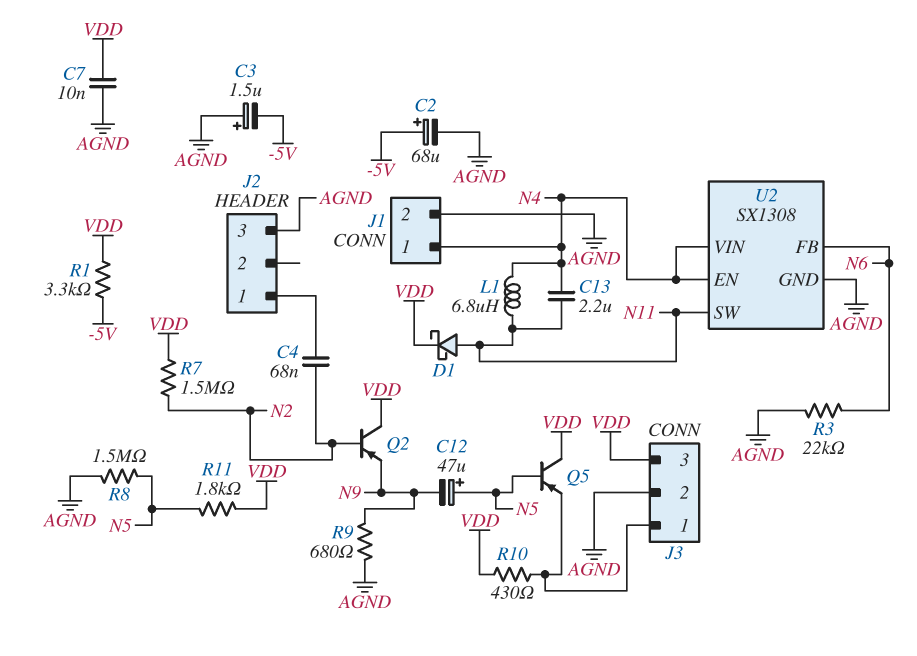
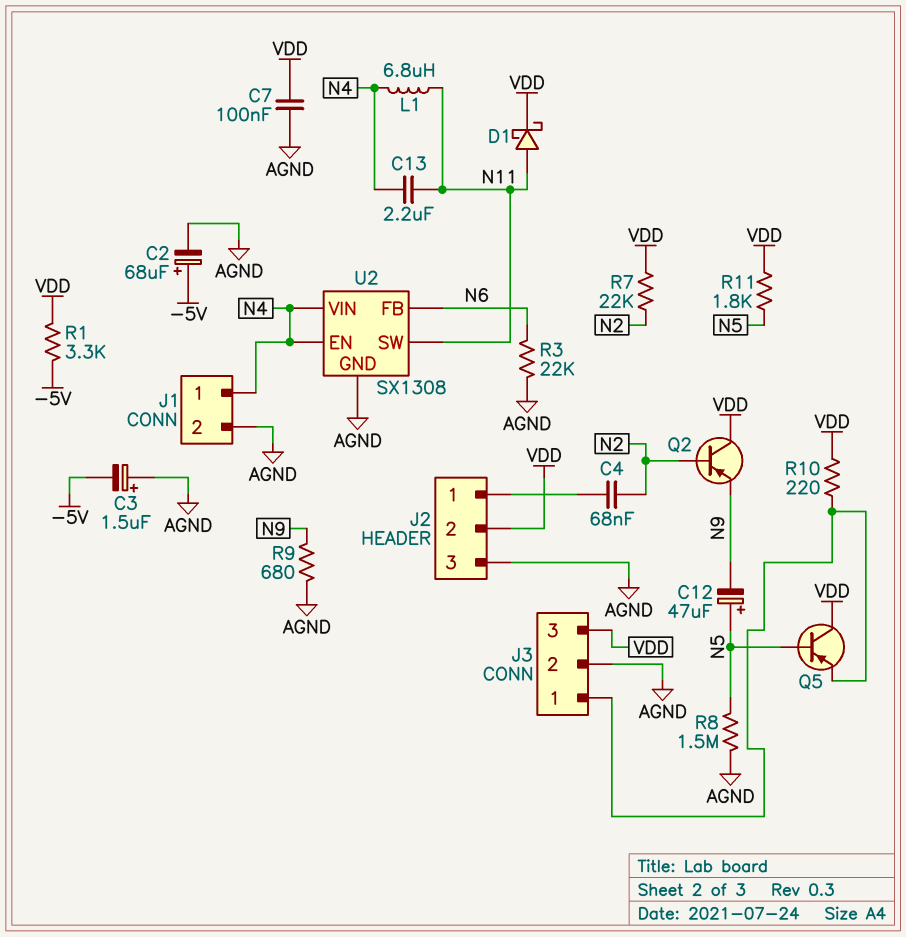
C7: 10nF (AGND, VDD) -> 100nF (AGND, VDD)
J2 pin 2: none -> VDD
R7: 1.5M (N2, VDD) -> 22k (N2, VDD)
R10: 430 (J3/1, VDD) -> 220 (J3/1, VDD)

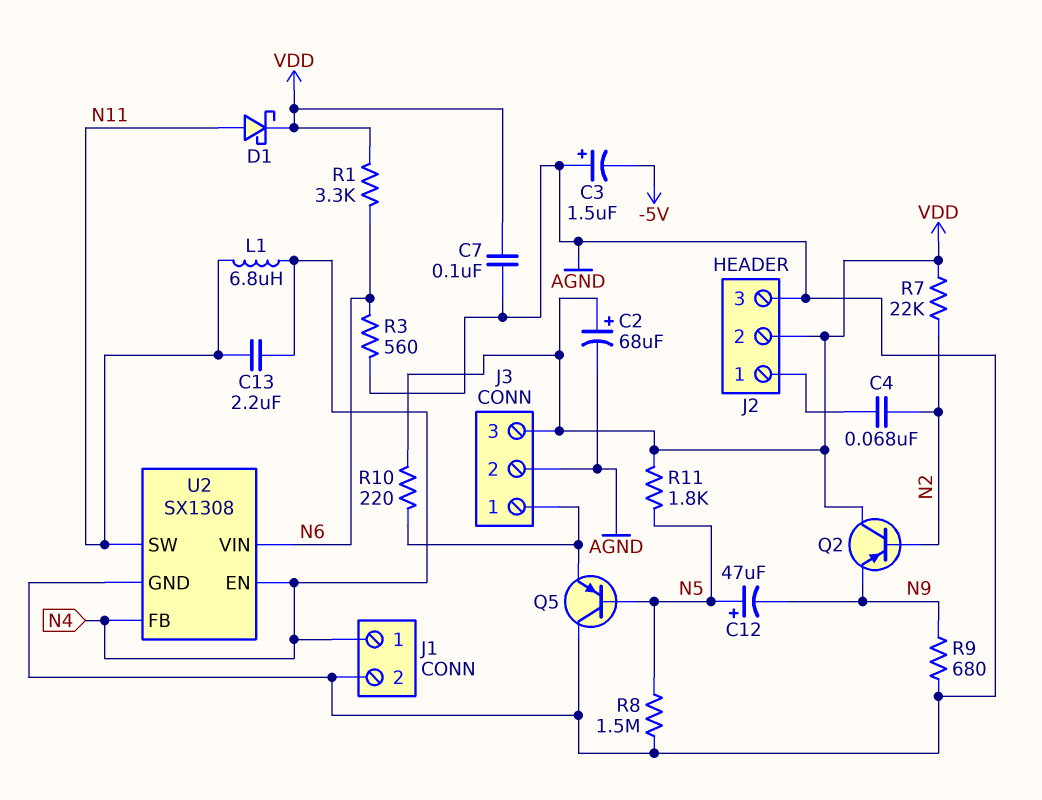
C2: 68uF (plus -5V, minus AGND) -> 68uF (plus VDD, minus AGND)
Q5: PNP (B N5, C VDD, E J3/1) -> PNP (B N5, C AGND, E J3/1)
R1: 3.3k (-5V, VDD) -> 3.3k (N6, VDD)
R3: 22k (AGND, N6) -> 560 (AGND, N6)
U2 pin FB: N6 -> N4
U2 pin VIN: N4 -> N6

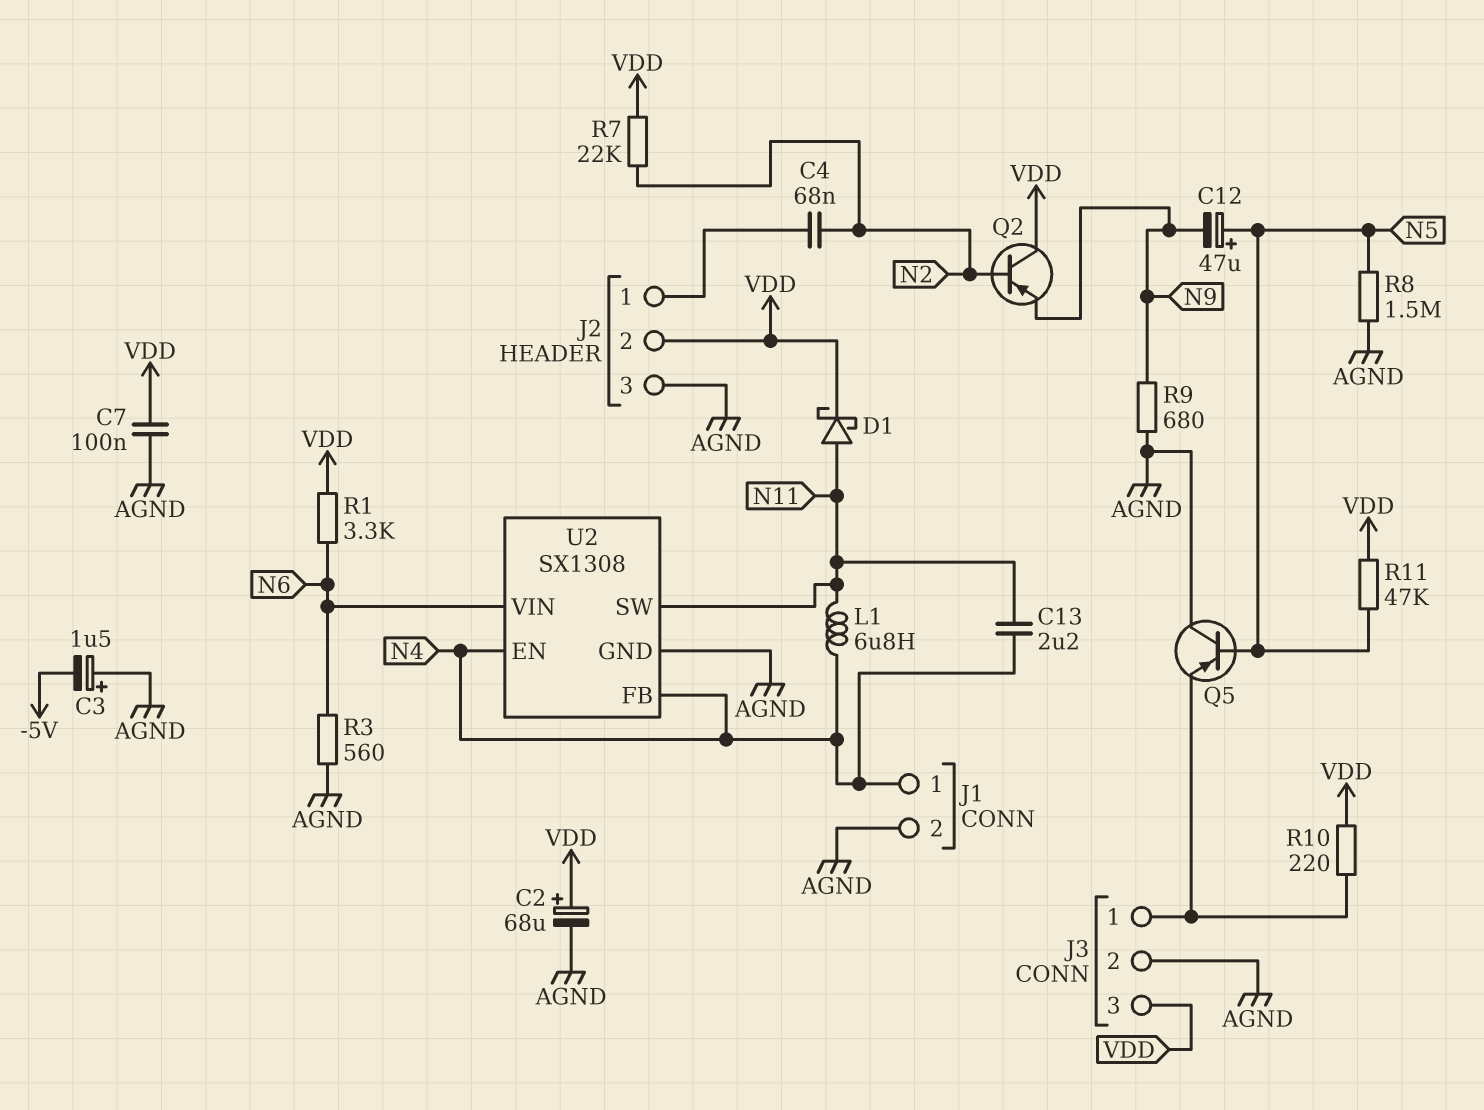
R11: 1.8k (N5, VDD) -> 47k (N5, VDD)

